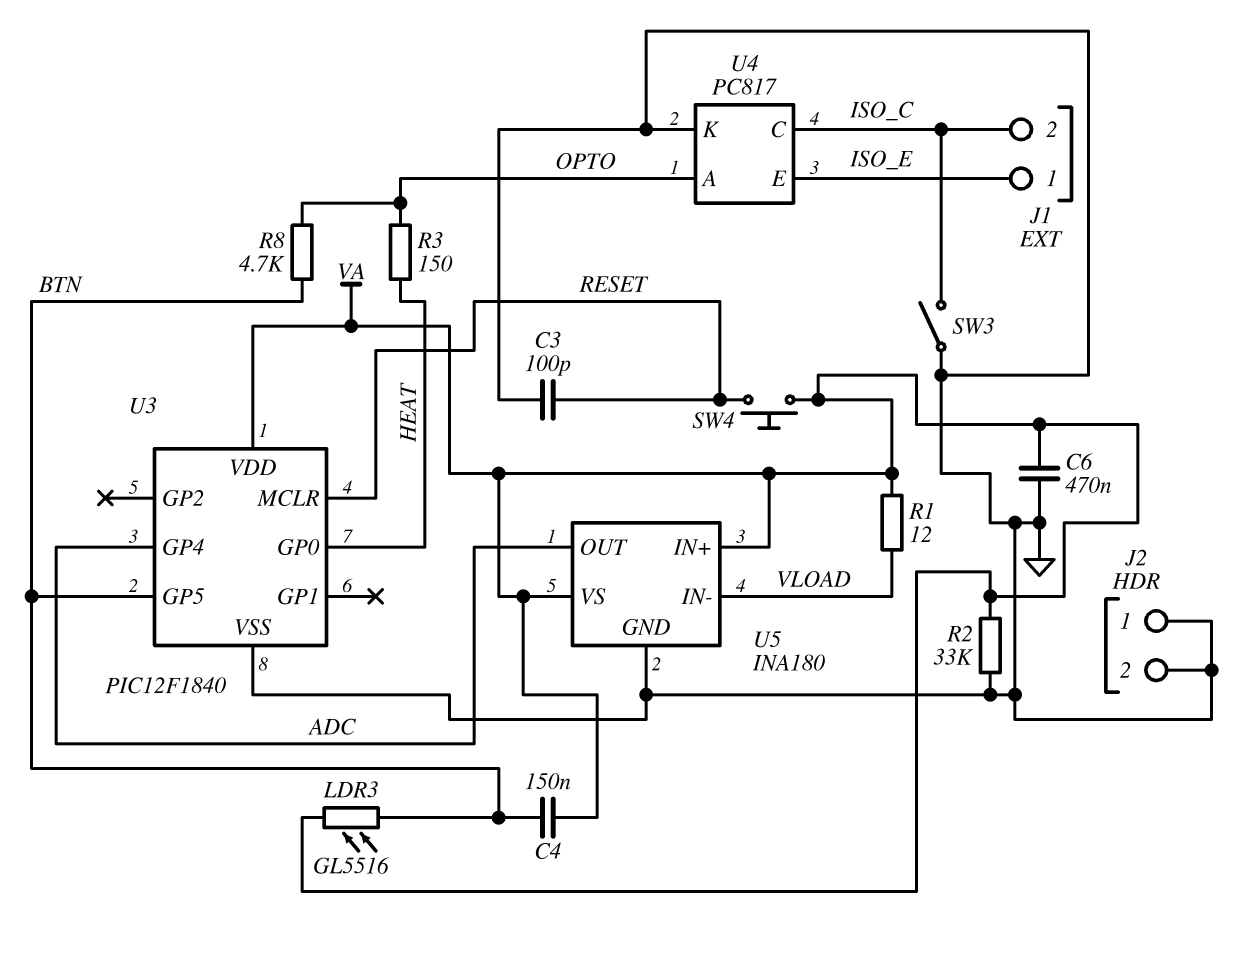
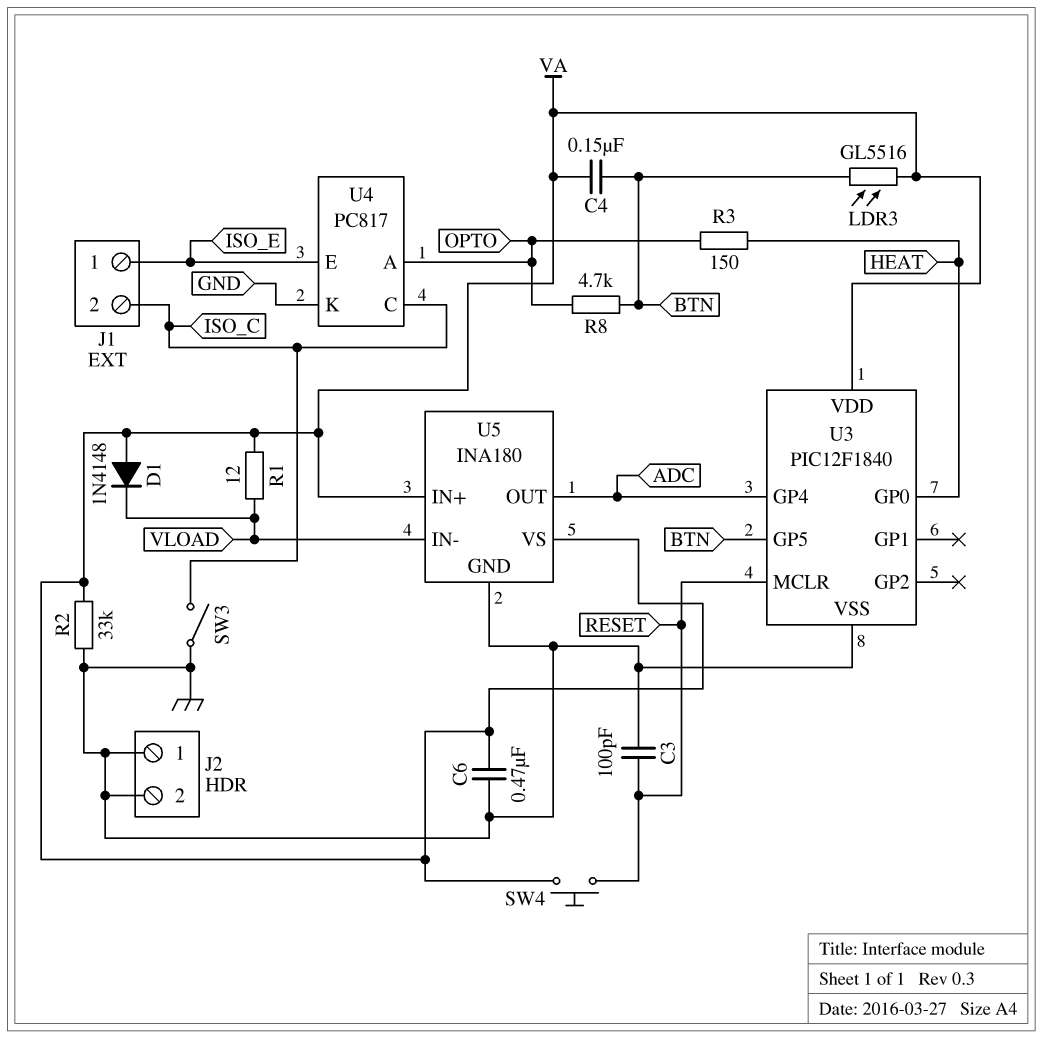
D1: none -> diode 1N4148 (A VA, K VLOAD)

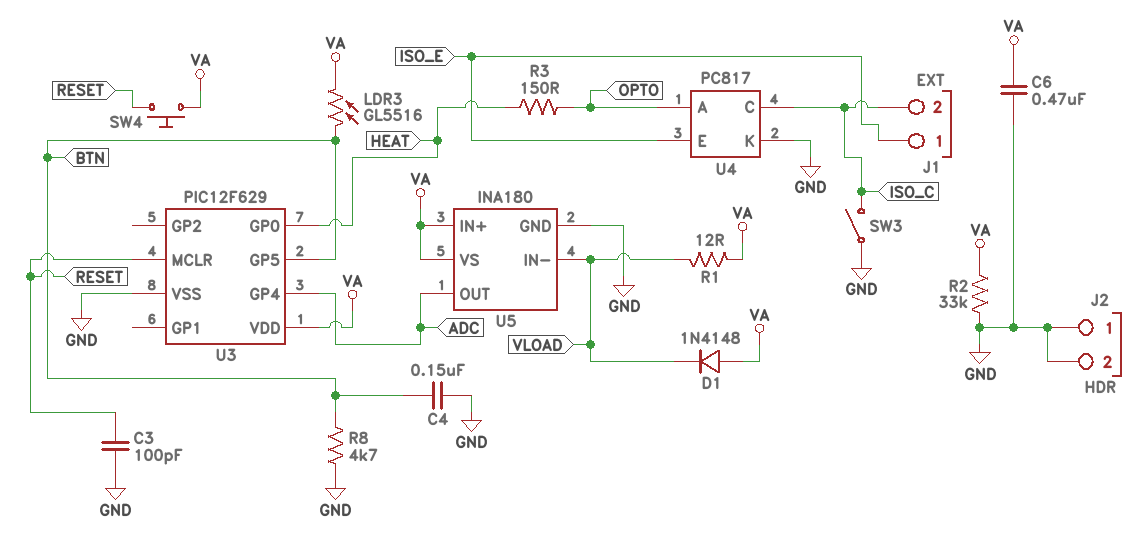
C4: 150nF (BTN, VA) -> 150nF (BTN, GND)
R8: 4.7k (BTN, OPTO) -> 4.7k (BTN, GND)
U3: PIC12F1840 -> PIC12F629

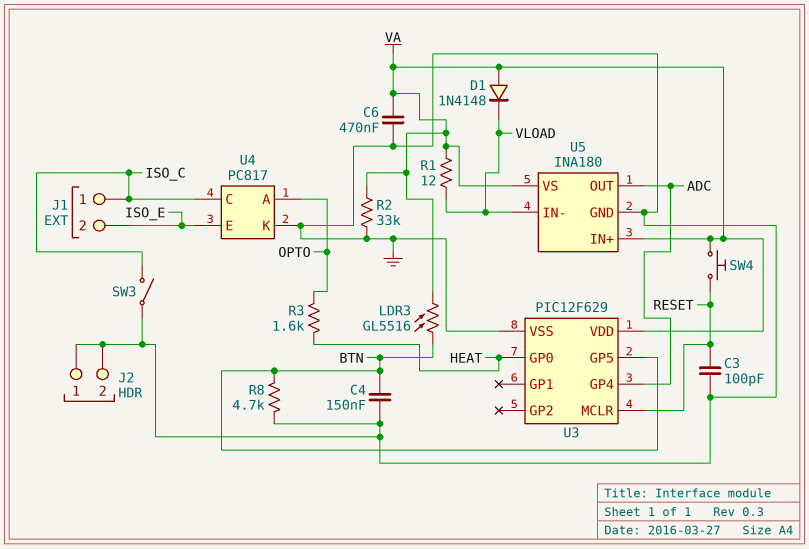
J1 pin 1: ISO_E -> ISO_C
J1 pin 2: ISO_C -> ISO_E
R3: 150 (HEAT, OPTO) -> 1.6k (HEAT, OPTO)

